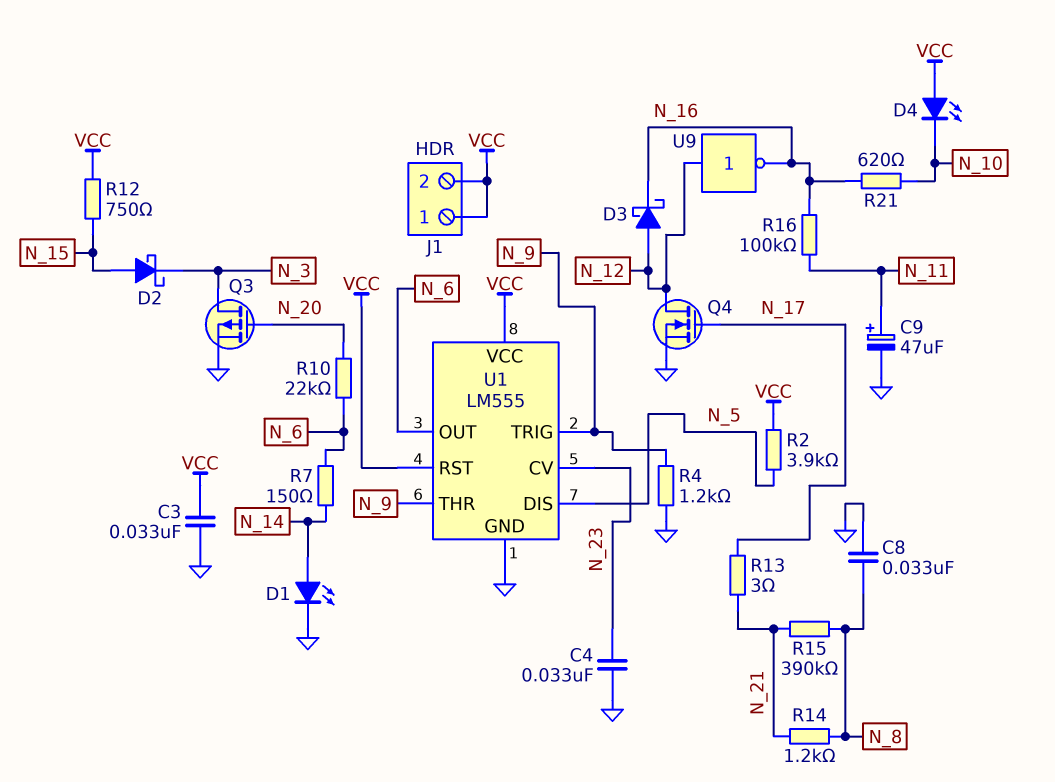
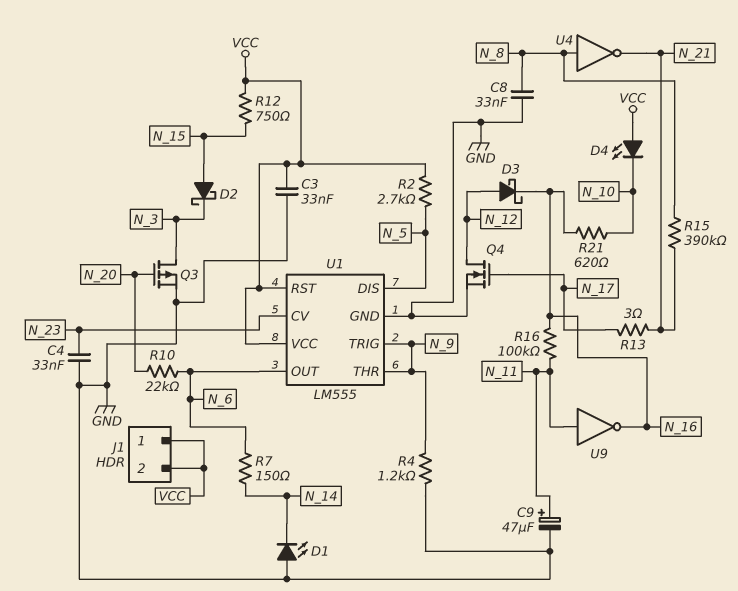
D1: LED (A N_14, K GND) -> LED (A GND, K N_14)
R2: 3.9k (N_5, VCC) -> 2.7k (N_5, VCC)
R14: 1.2k (N_8, N_21) -> none
U4: none -> NOT (in N_8, out N_21)
U9: NOT (in N_12, out N_16) -> NOT (in N_11, out N_16)

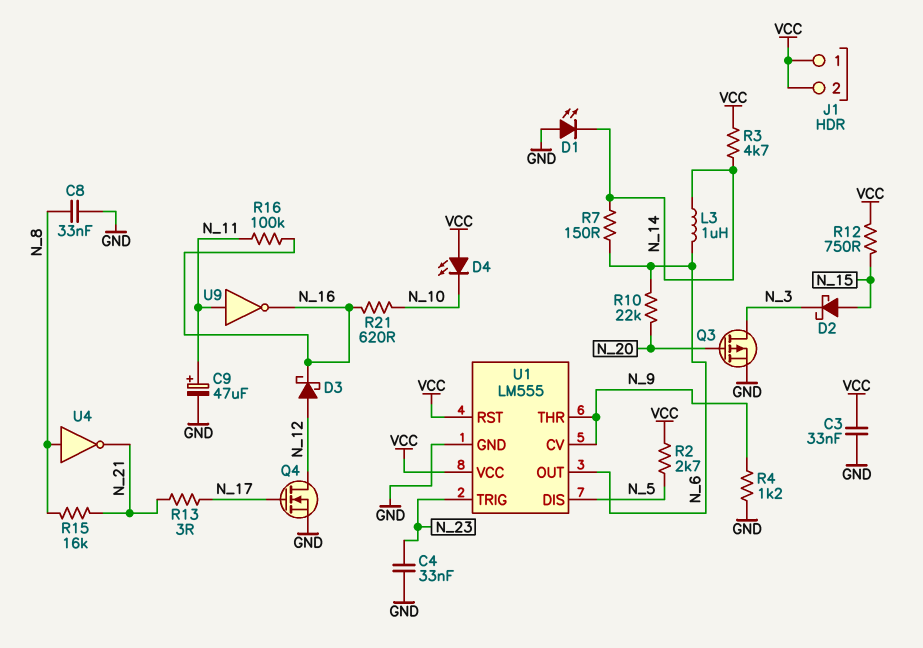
L3: none -> 1uH (N_6, N_14)
R3: none -> 4.7k (N_14, VCC)
R15: 390k (N_8, N_21) -> 16k (N_8, N_21)
U1 pin CV: N_23 -> N_9
U1 pin TRIG: N_9 -> N_23

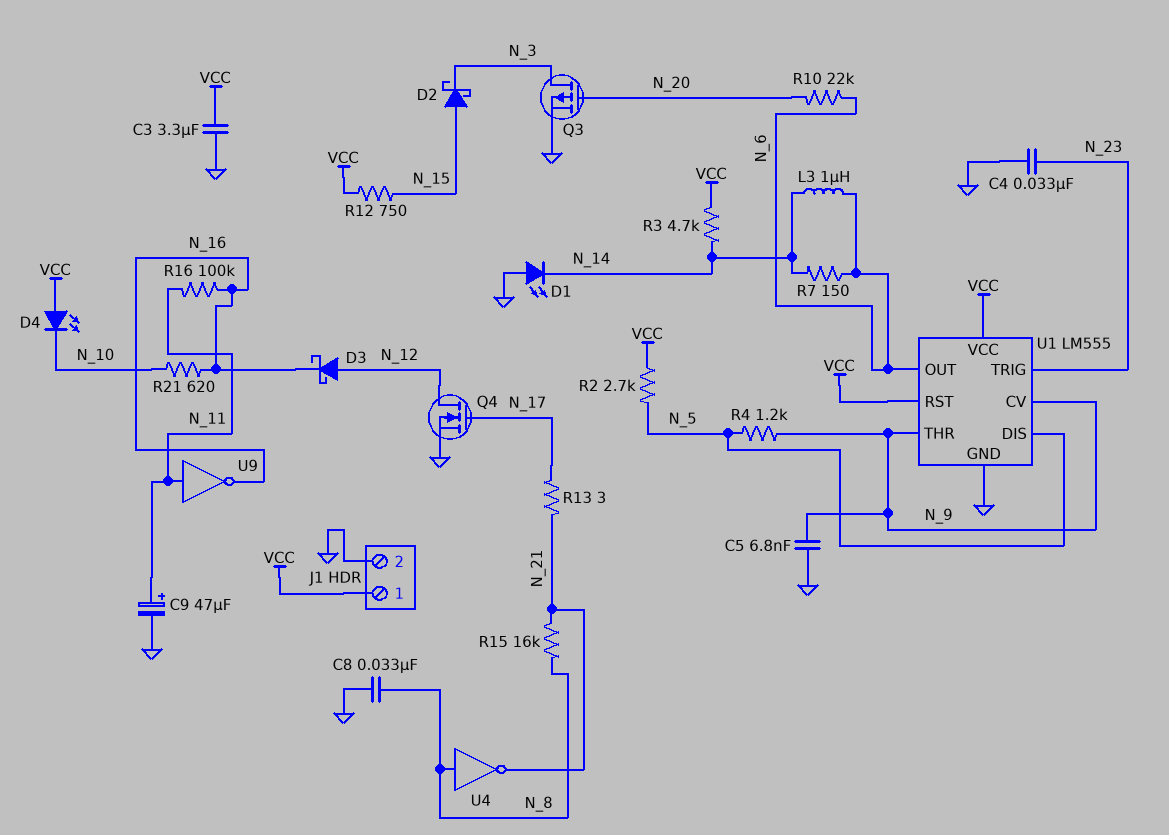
C3: 33nF (GND, VCC) -> 3.3uF (GND, VCC)
C5: none -> 6.8nF (GND, N_9)
J1 pin 2: VCC -> GND
R4: 1.2k (GND, N_9) -> 1.2k (N_5, N_9)

